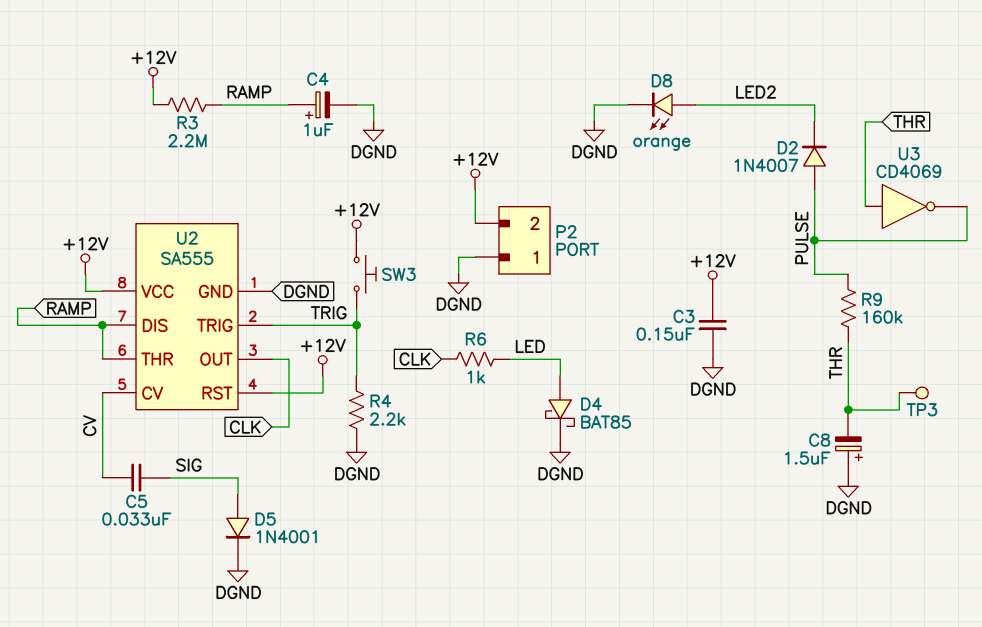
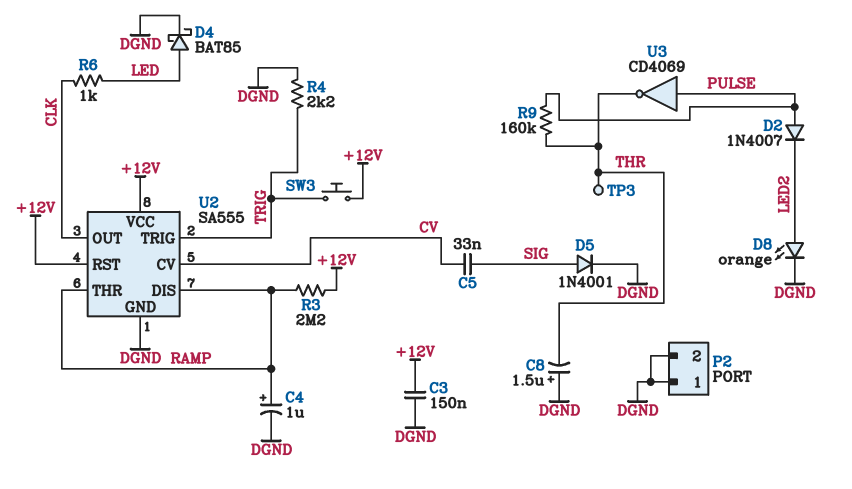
P2 pin 2: +12V -> DGND
U3: NOT CD4069 (in THR, out PULSE) -> NOT CD4069 (in PULSE, out THR)

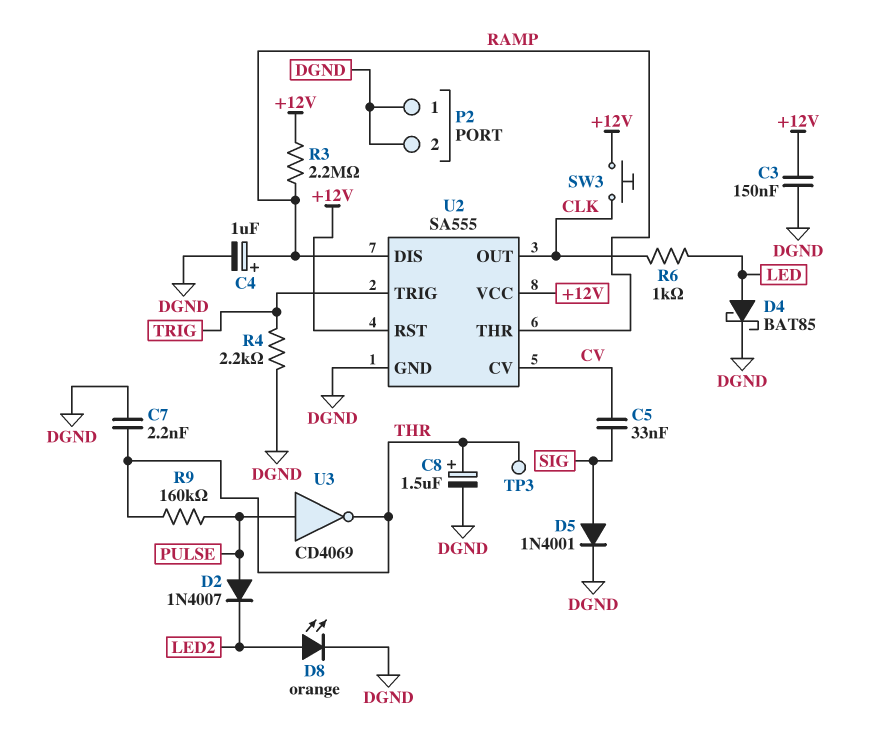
C7: none -> 2.2nF (DGND, THR)
C8: 1.5uF (plus DGND, minus THR) -> 1.5uF (plus THR, minus DGND)
SW3: button (+12V, TRIG) -> button (+12V, CLK)

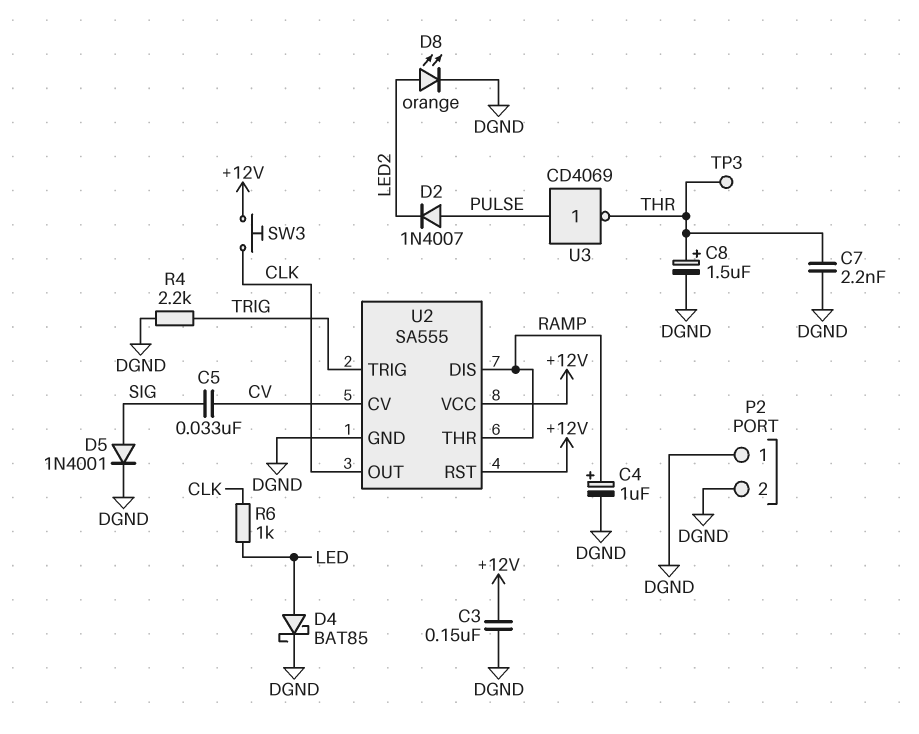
R3: 2.2M (+12V, RAMP) -> none
R9: 160k (PULSE, THR) -> none

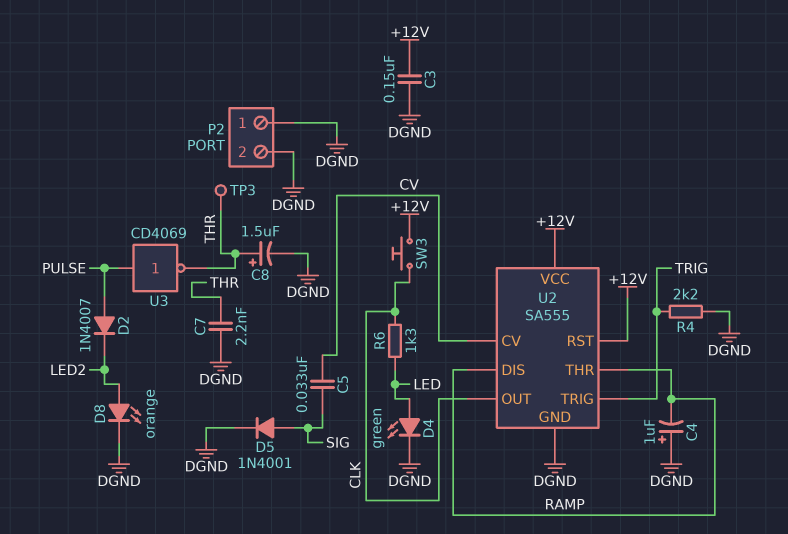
C4: 1uF (plus RAMP, minus DGND) -> 1uF (plus DGND, minus RAMP)
D4: schottky BAT85 (A LED, K DGND) -> LED green (A LED, K DGND)
R6: 1k (CLK, LED) -> 1.3k (CLK, LED)

